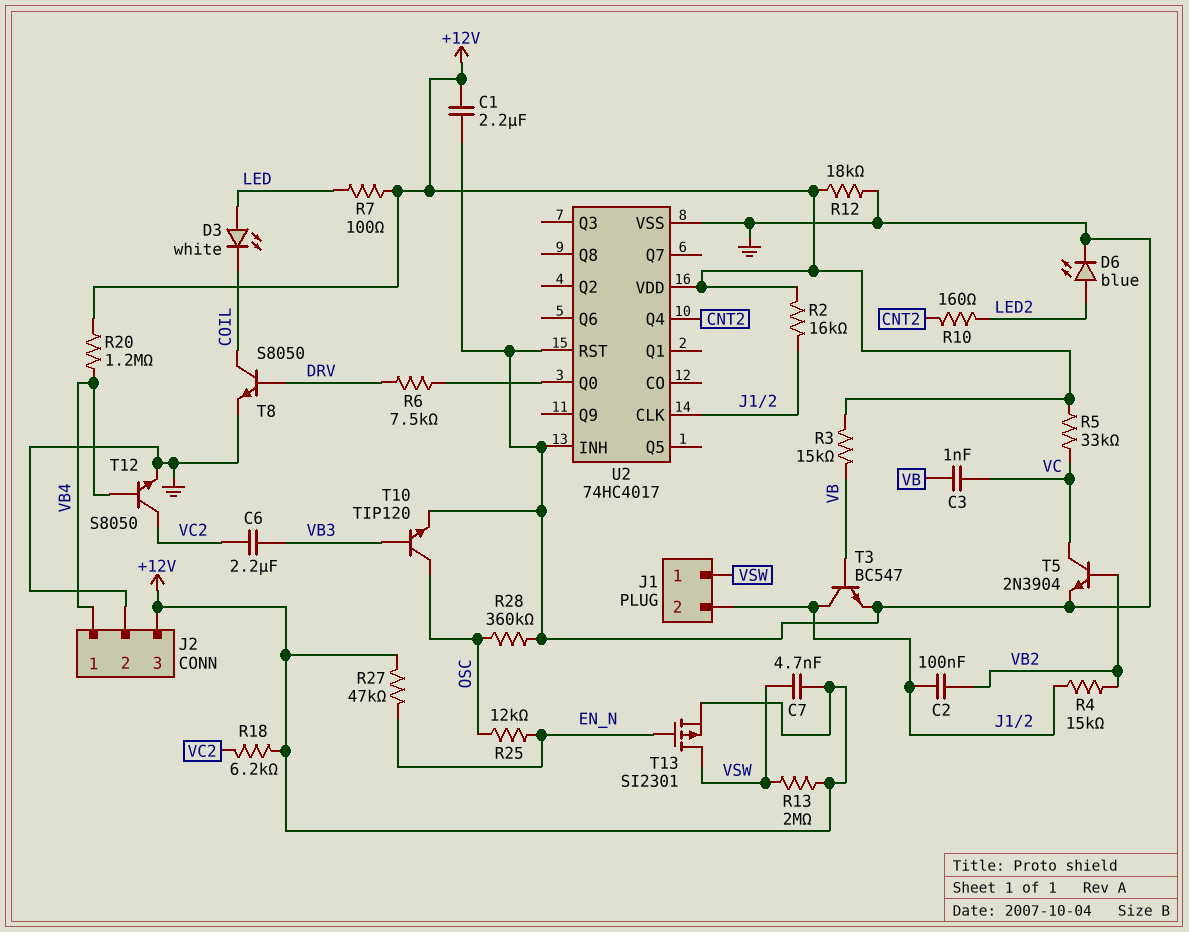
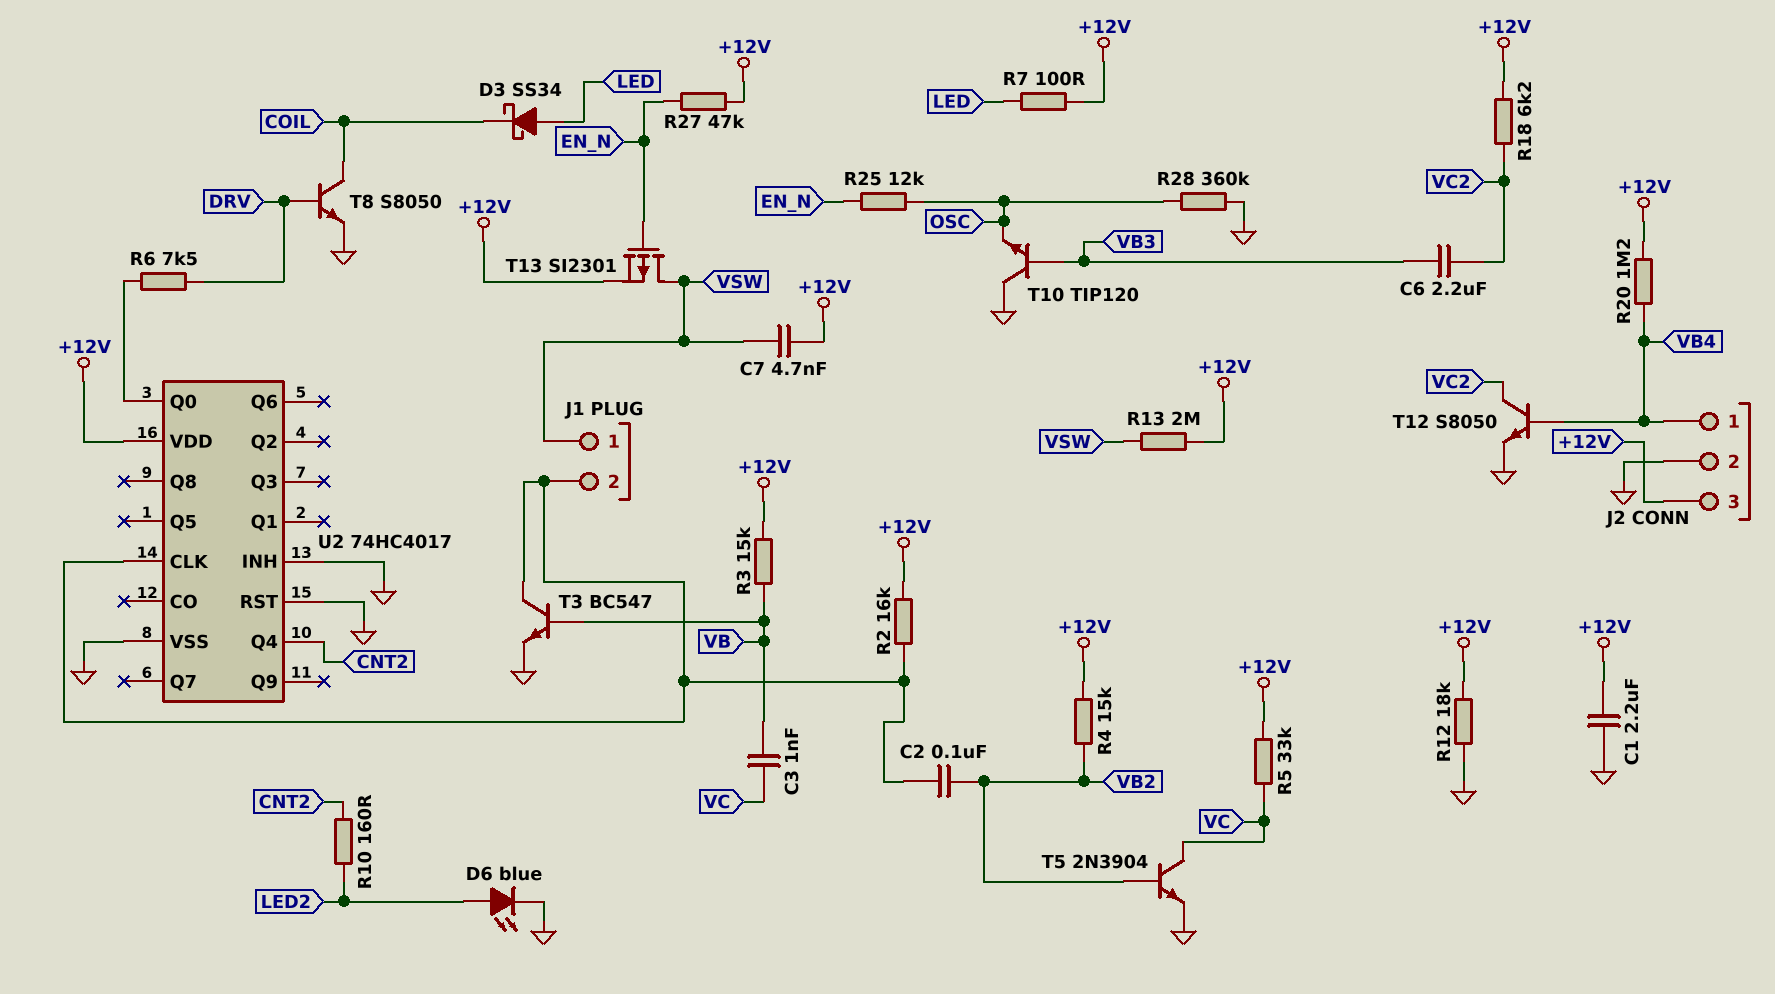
D3: LED white (A LED, K COIL) -> schottky SS34 (A LED, K COIL)
R4: 15k (J1/2, VB2) -> 15k (+12V, VB2)
T10: NPN TIP120 (B VB3, C OSC, E GND) -> NPN TIP120 (B VB3, C GND, E OSC)

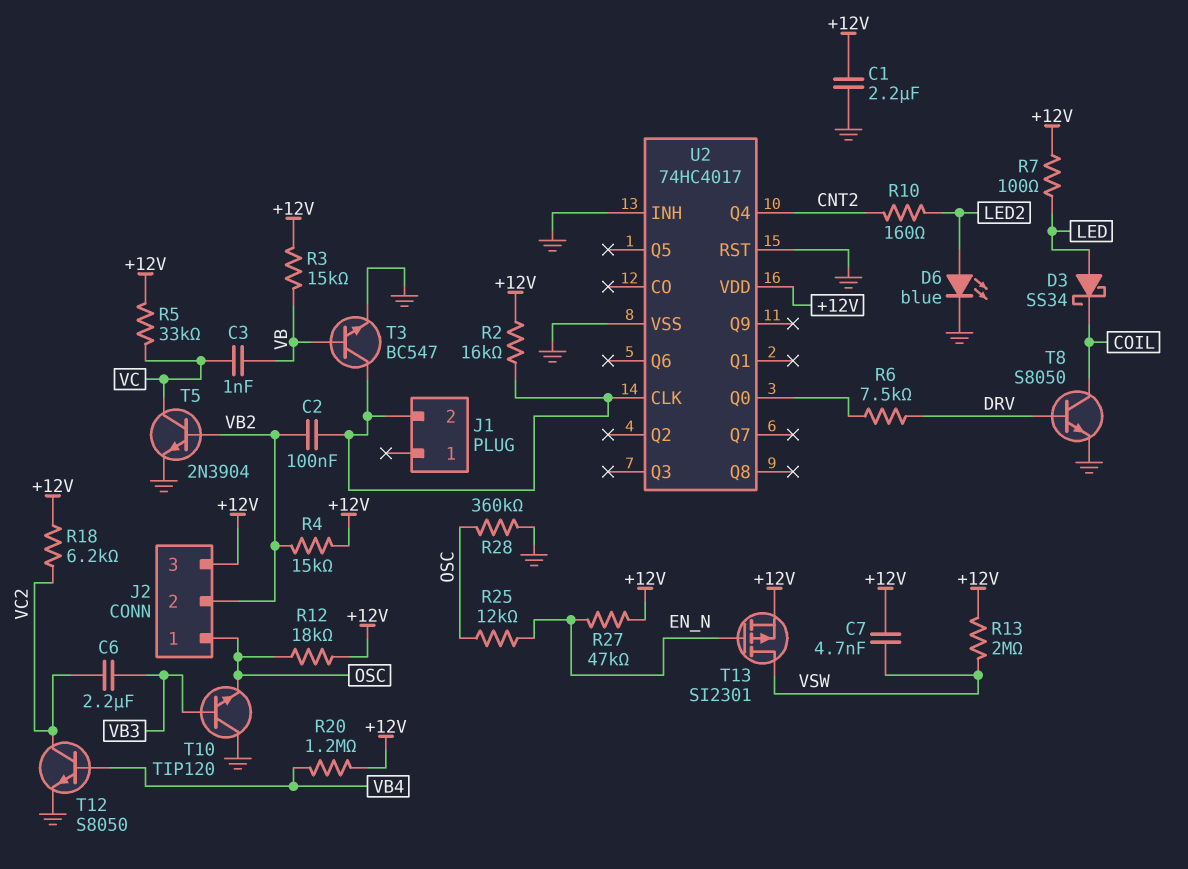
J1 pin 1: VSW -> none
J2 pin 1: VB4 -> OSC
J2 pin 2: GND -> VB2
R12: 18k (+12V, GND) -> 18k (+12V, OSC)

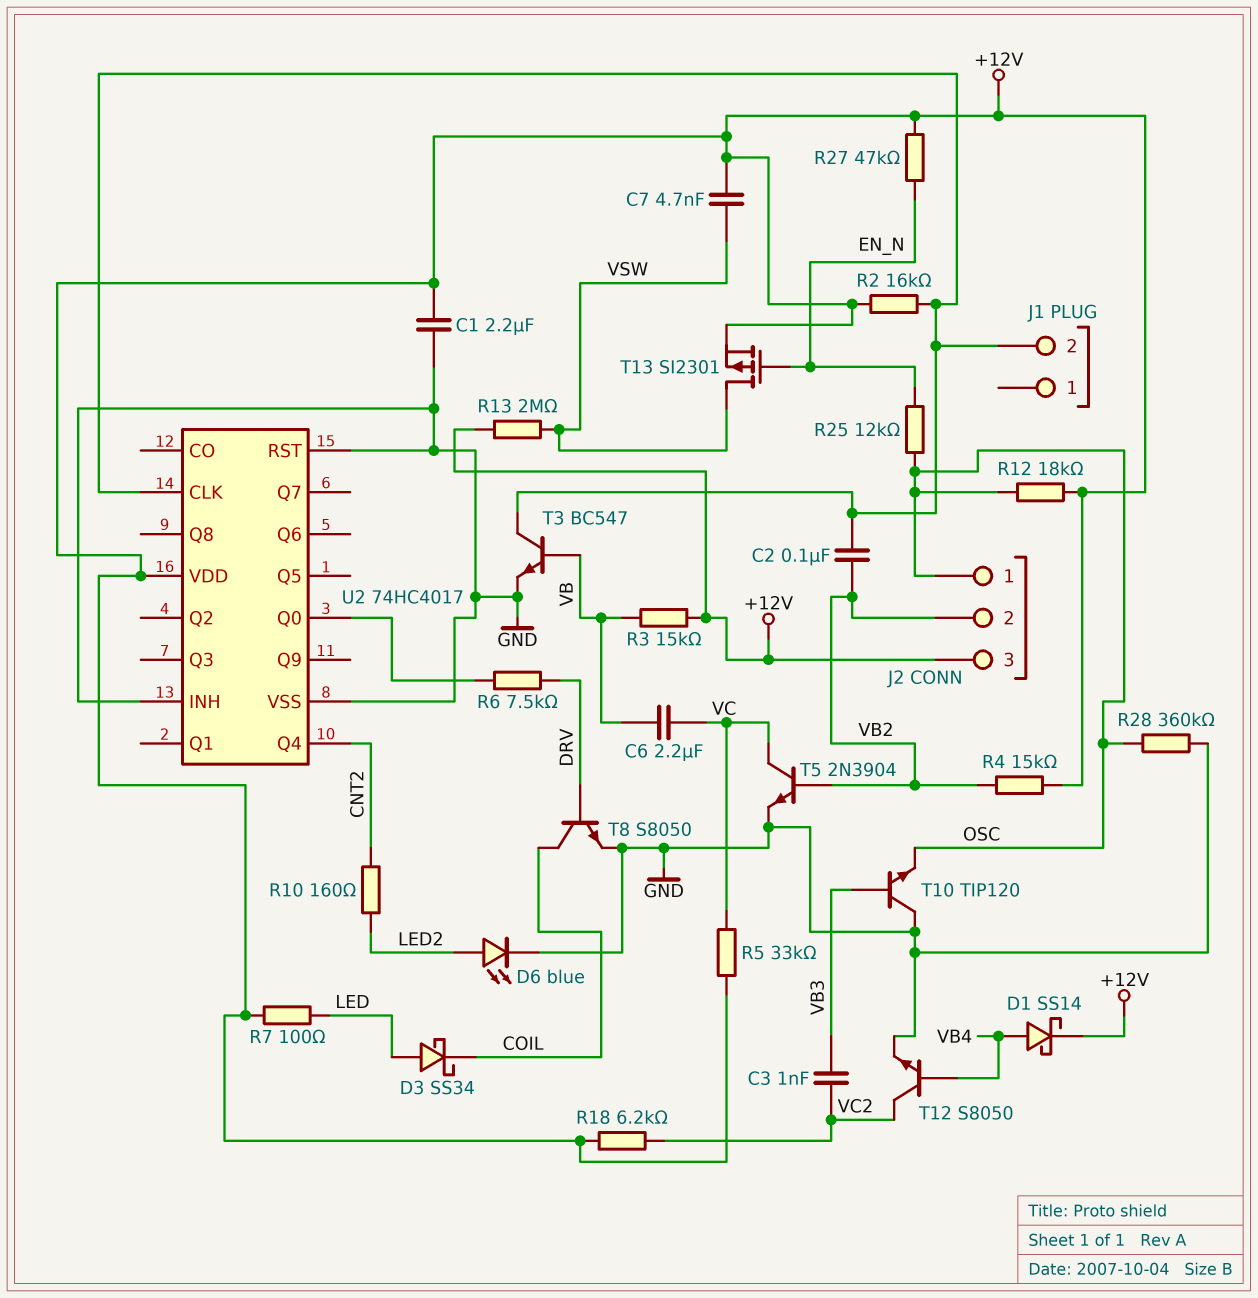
C3: 1nF (VB, VC) -> 1nF (VB3, VC2)
C6: 2.2uF (VB3, VC2) -> 2.2uF (VB, VC)
D1: none -> schottky SS14 (A VB4, K +12V)
R20: 1.2M (+12V, VB4) -> none

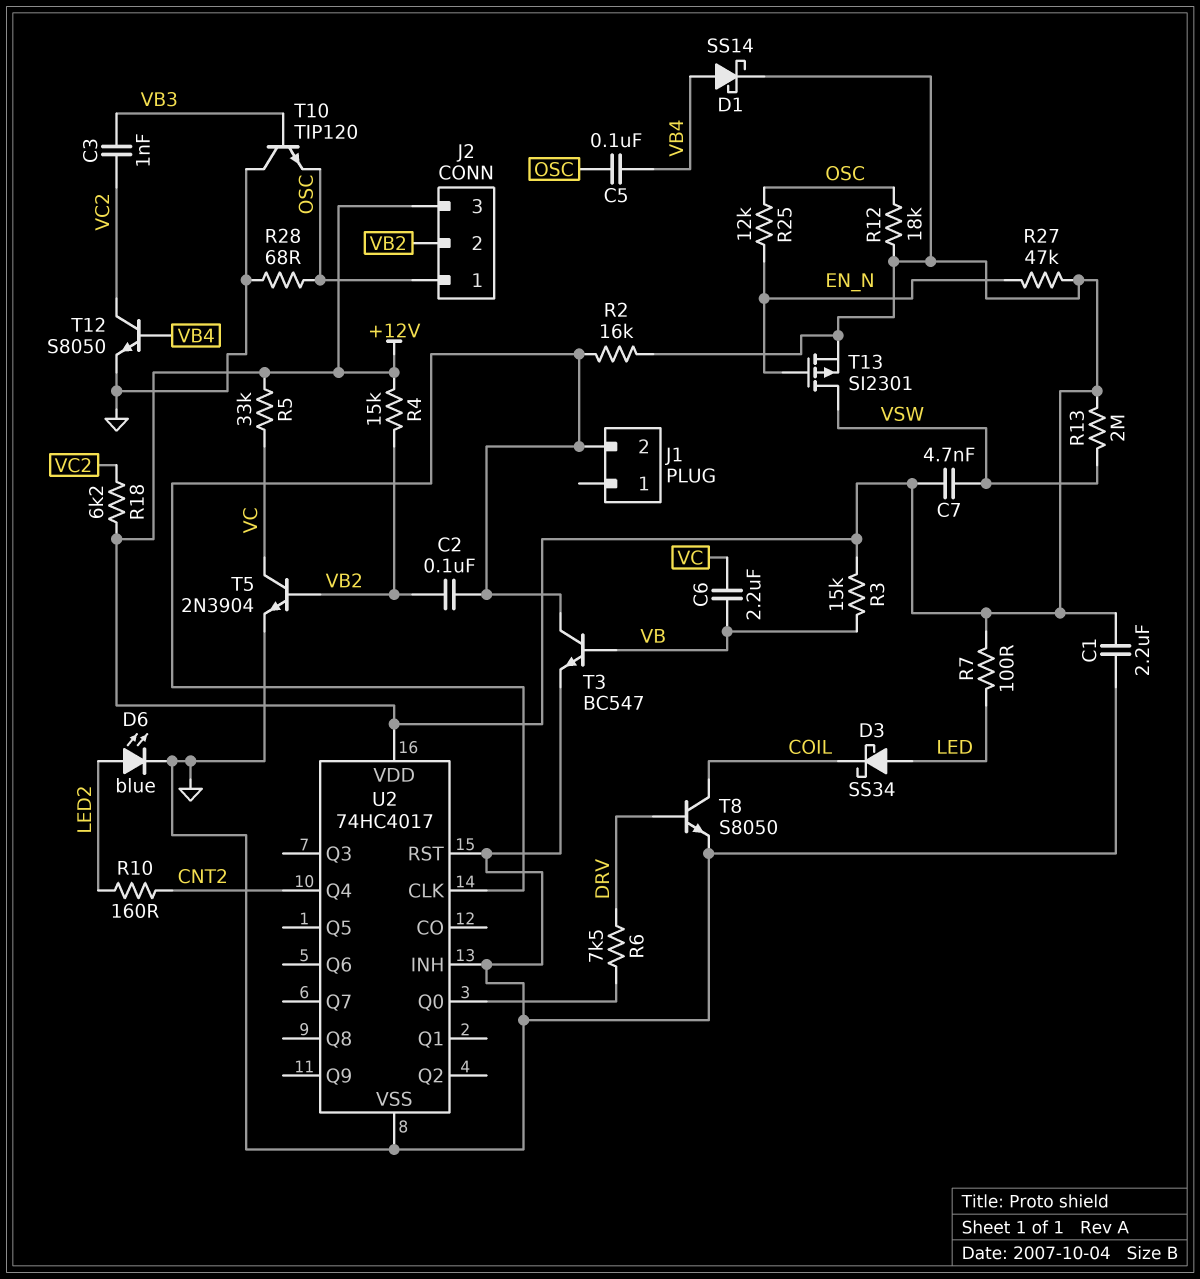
C5: none -> 100nF (OSC, VB4)
R28: 360k (GND, OSC) -> 68 (GND, OSC)

